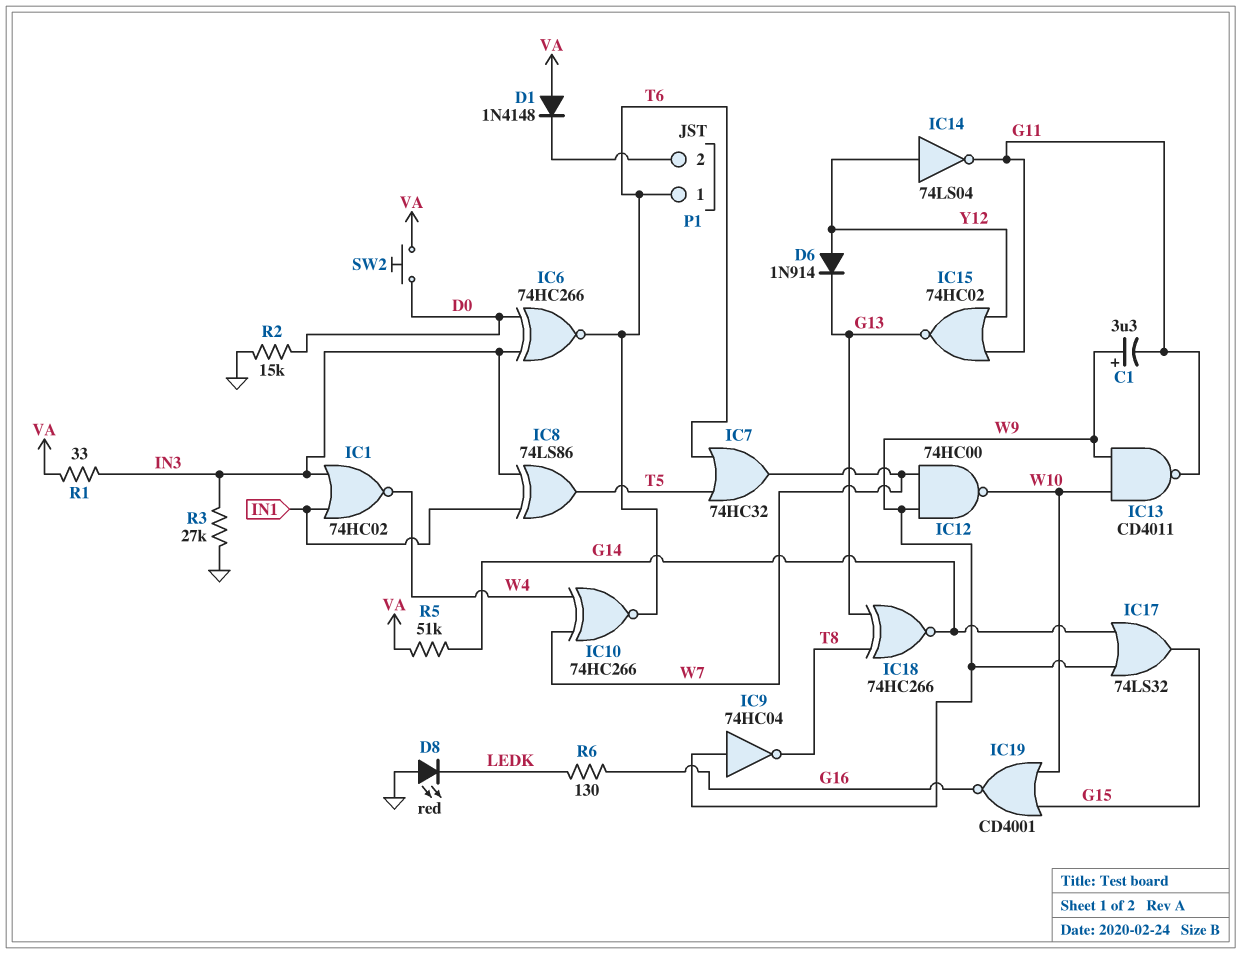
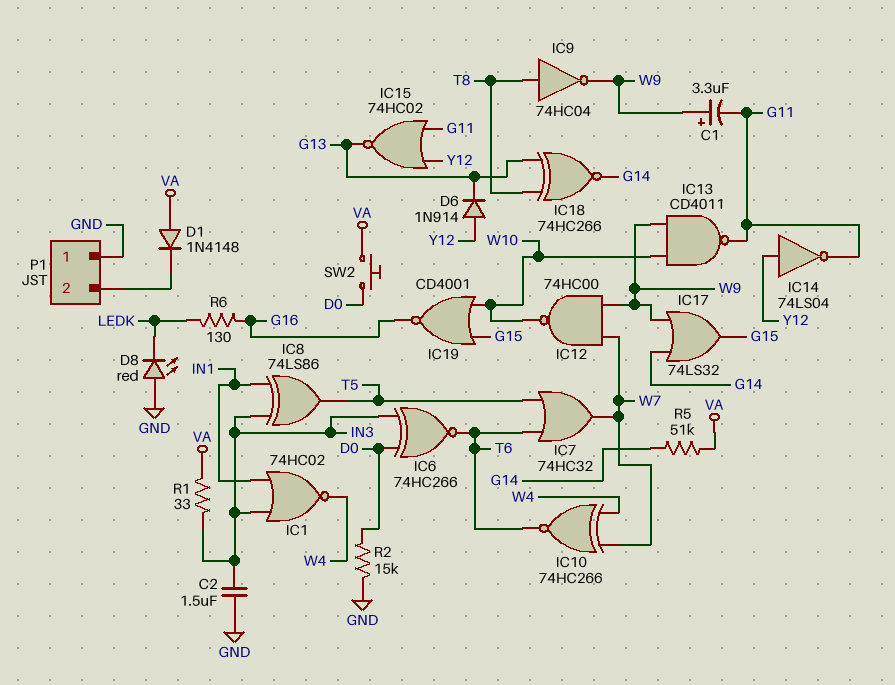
C2: none -> 1.5uF (GND, IN3)
IC9: NOT 74HC04 (in W9, out T8) -> NOT 74HC04 (in T8, out W9)
P1 pin 1: T6 -> GND
R3: 27k (GND, IN3) -> none

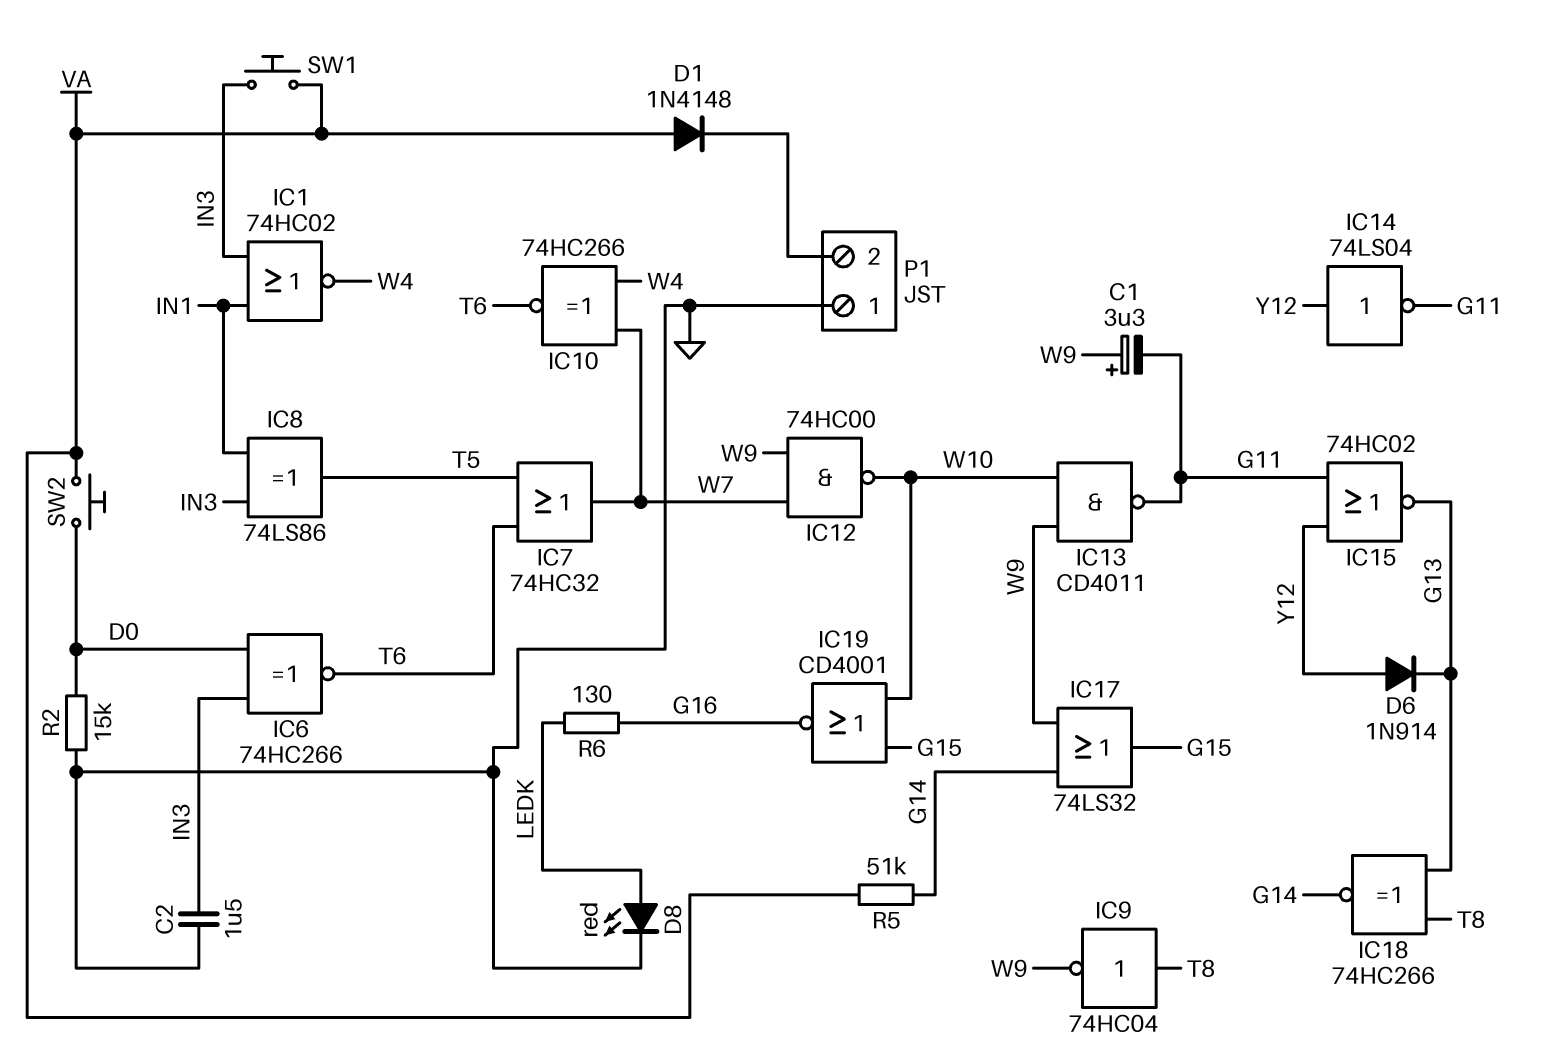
D8: LED red (A GND, K LEDK) -> LED red (A LEDK, K GND)
R1: 33 (IN3, VA) -> none
SW1: none -> button (IN3, VA)

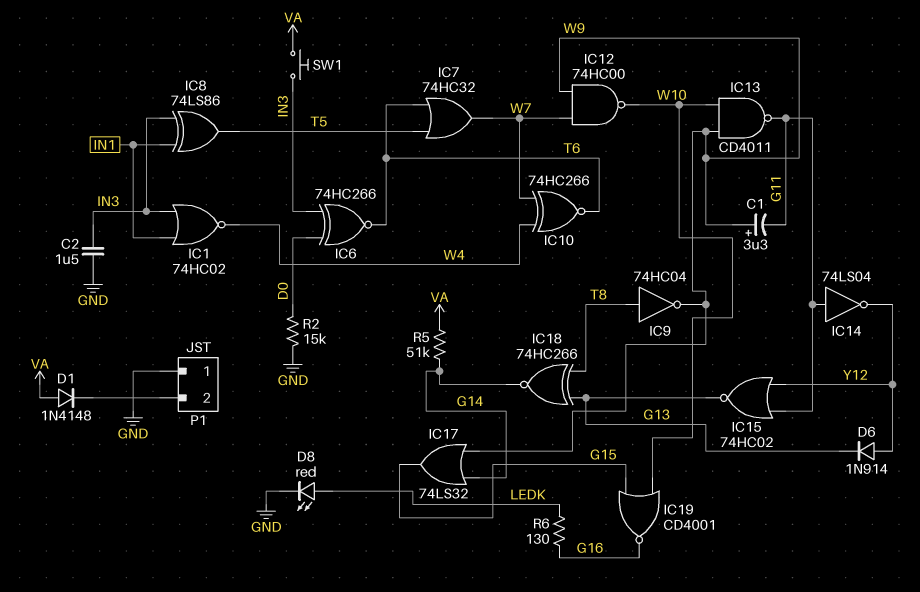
IC14: NOT 74LS04 (in Y12, out G11) -> NOT 74LS04 (in G11, out Y12)
SW2: button (D0, VA) -> none

